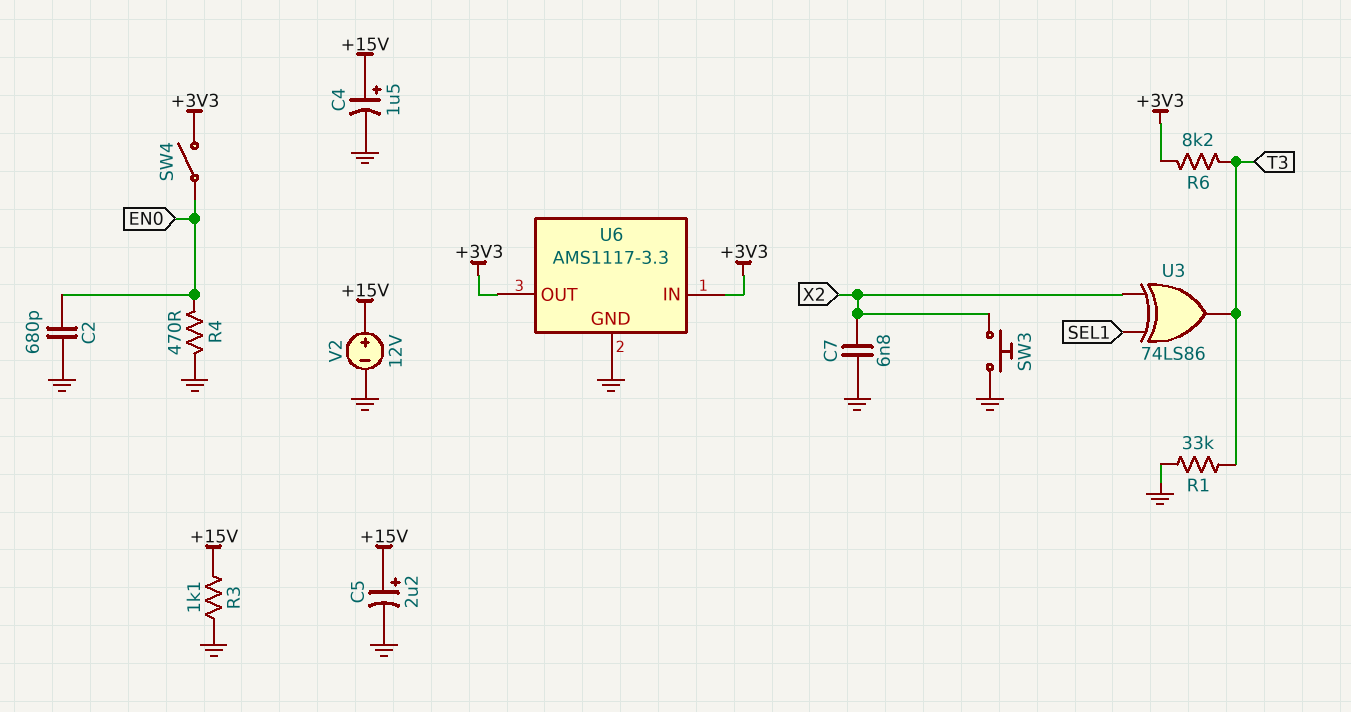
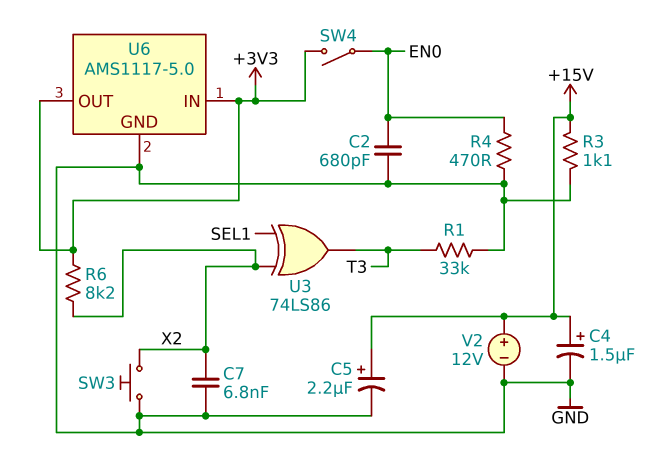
R6: 8.2k (+3V3, T3) -> 8.2k (+3V3, X2)
U6: AMS1117-3.3 -> AMS1117-5.0

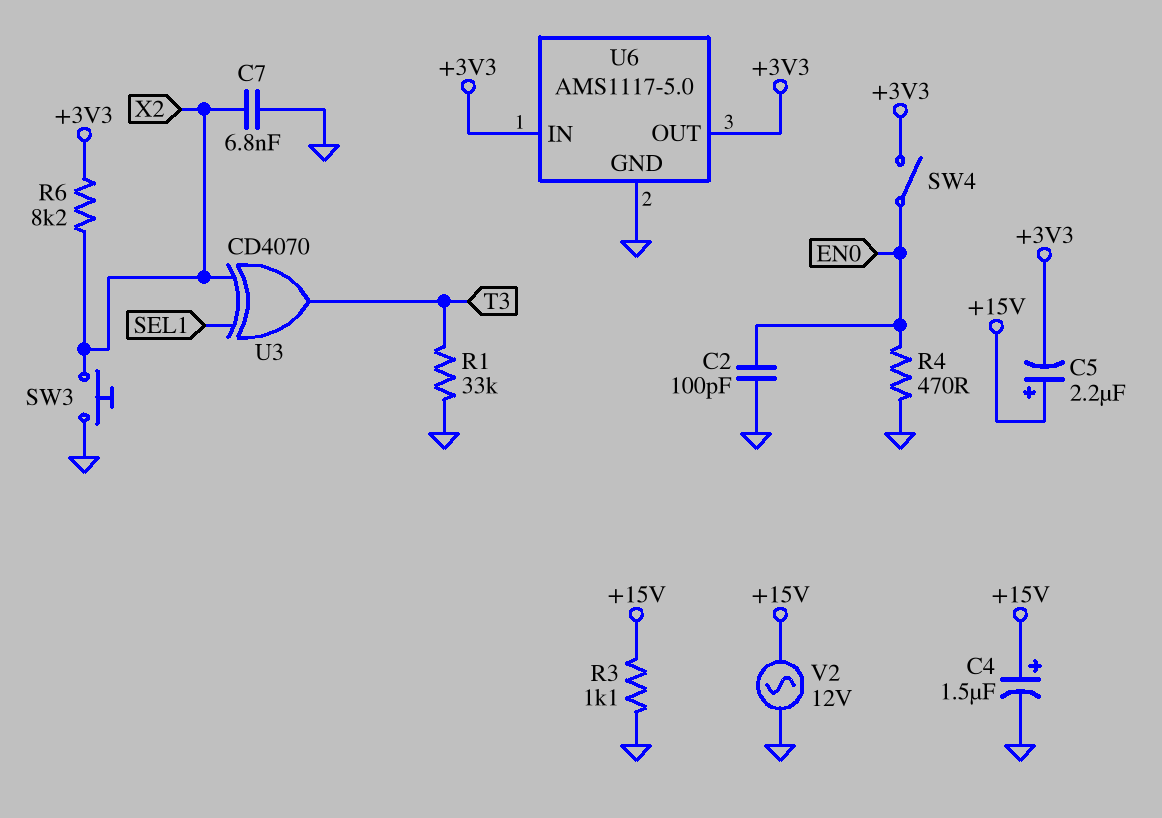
C2: 680pF (EN0, GND) -> 100pF (EN0, GND)
C5: 2.2uF (plus +15V, minus GND) -> 2.2uF (plus +15V, minus +3V3)
U3: XOR 74LS86 (in SEL1, in X2, out T3) -> XOR CD4070 (in SEL1, in X2, out T3)
V2: 12V (plus +15V, minus GND) -> AC 12V (+15V, GND)

